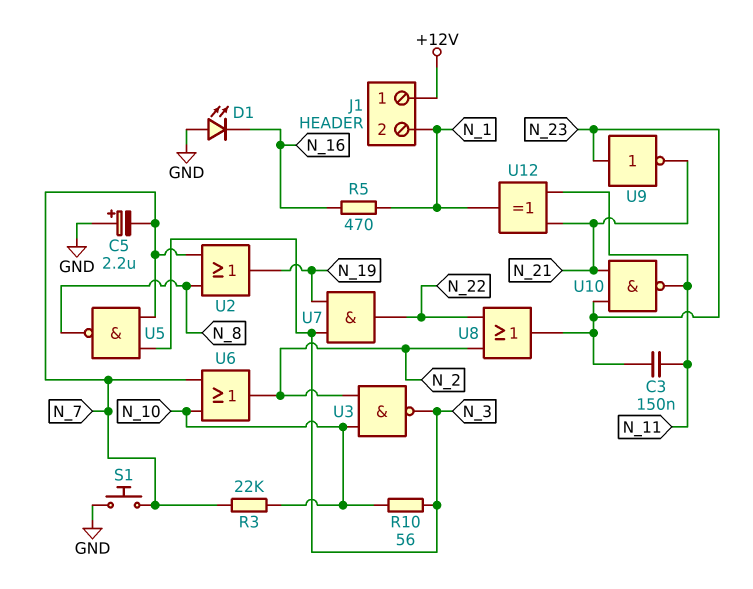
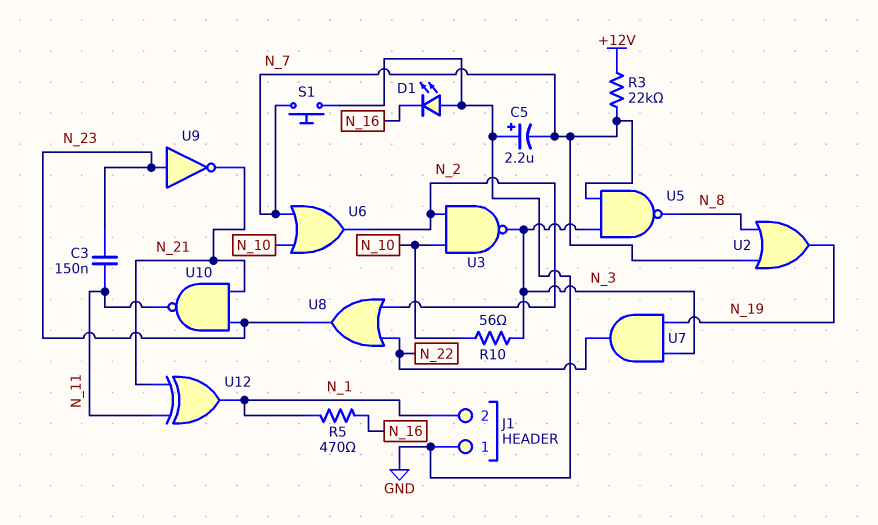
J1 pin 1: +12V -> GND
R3: 22k (N_7, N_10) -> 22k (+12V, N_7)

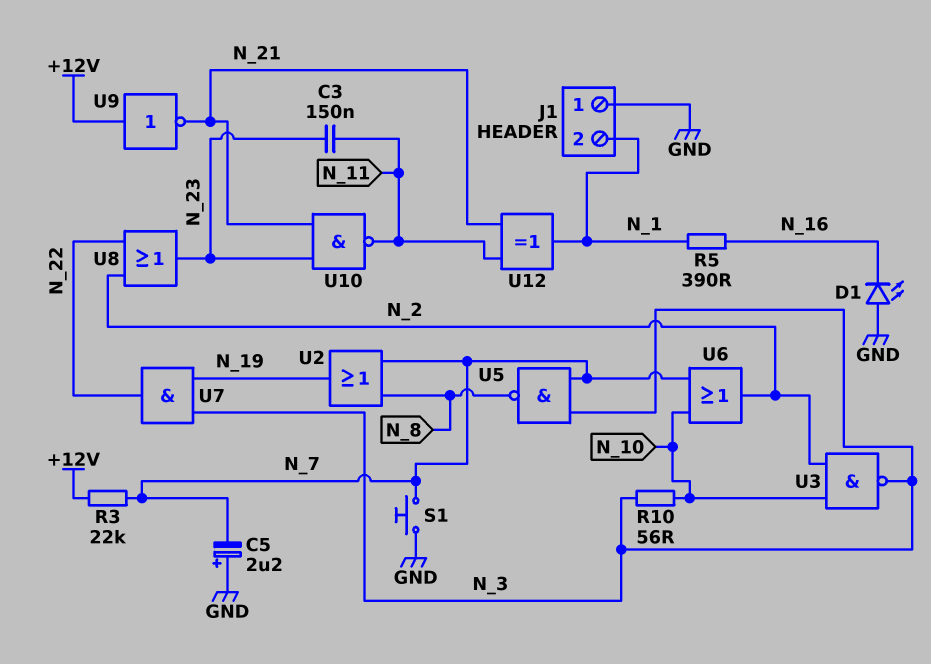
R5: 470 (N_1, N_16) -> 390 (N_1, N_16)
U9: NOT (in N_23, out N_21) -> NOT (in +12V, out N_21)

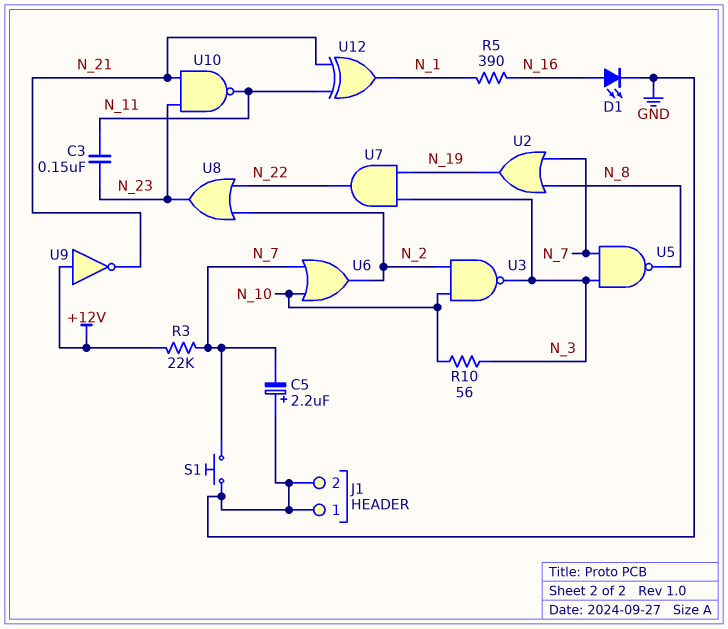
D1: LED (A GND, K N_16) -> LED (A N_16, K GND)
J1 pin 2: N_1 -> GND

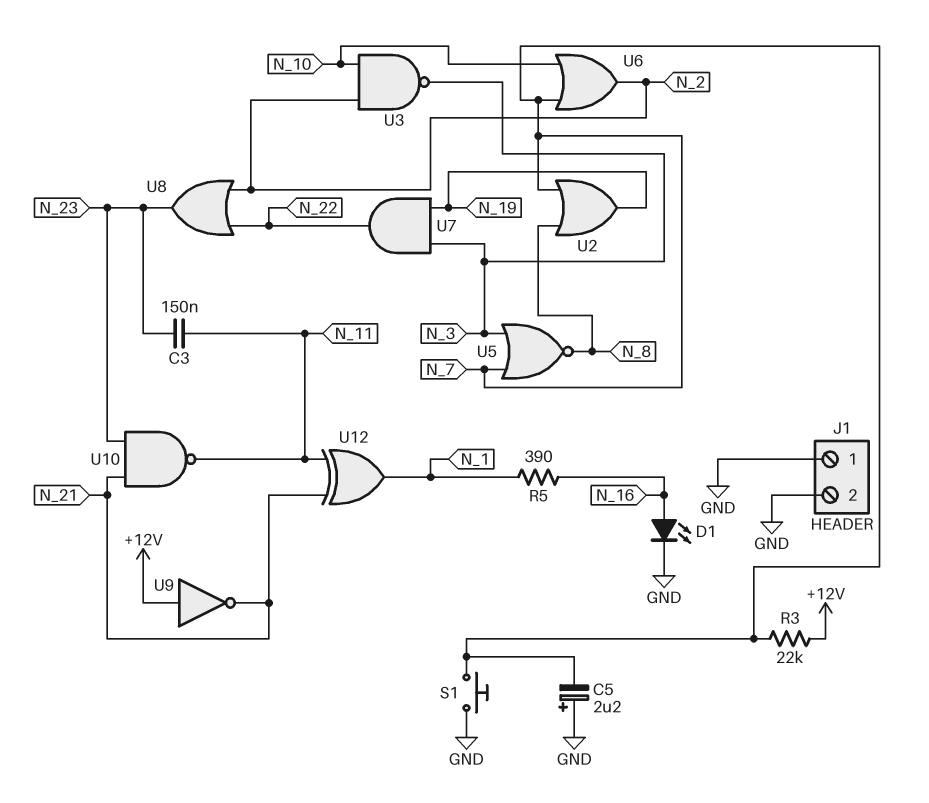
R10: 56 (N_3, N_10) -> none
U5: NAND (in N_3, in N_7, out N_8) -> NOR (in N_3, in N_7, out N_8)

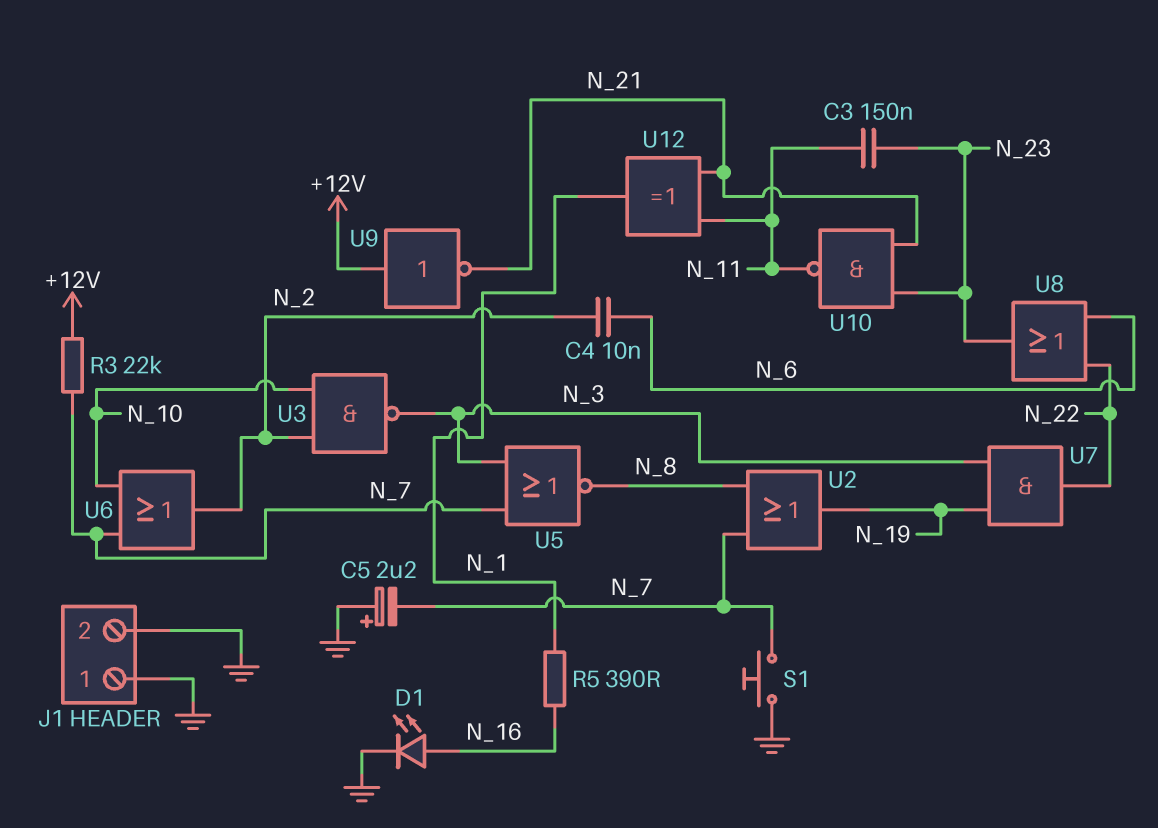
C4: none -> 10nF (N_2, N_6)
U8: OR (in N_2, in N_22, out N_23) -> OR (in N_6, in N_22, out N_23)

